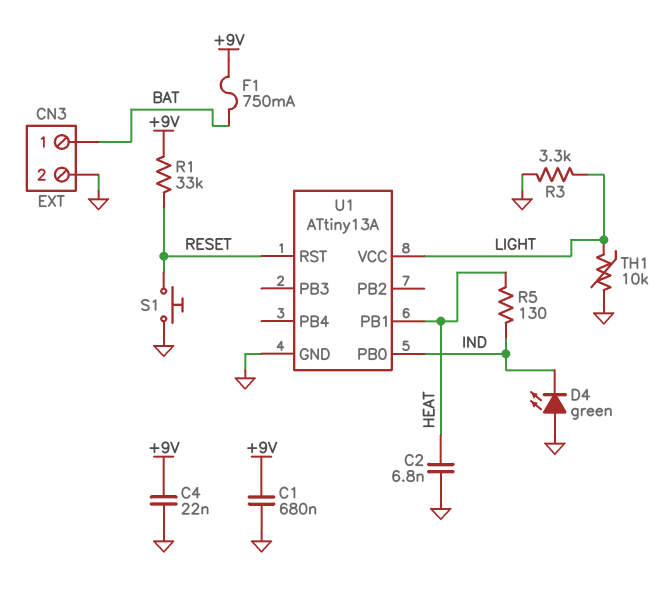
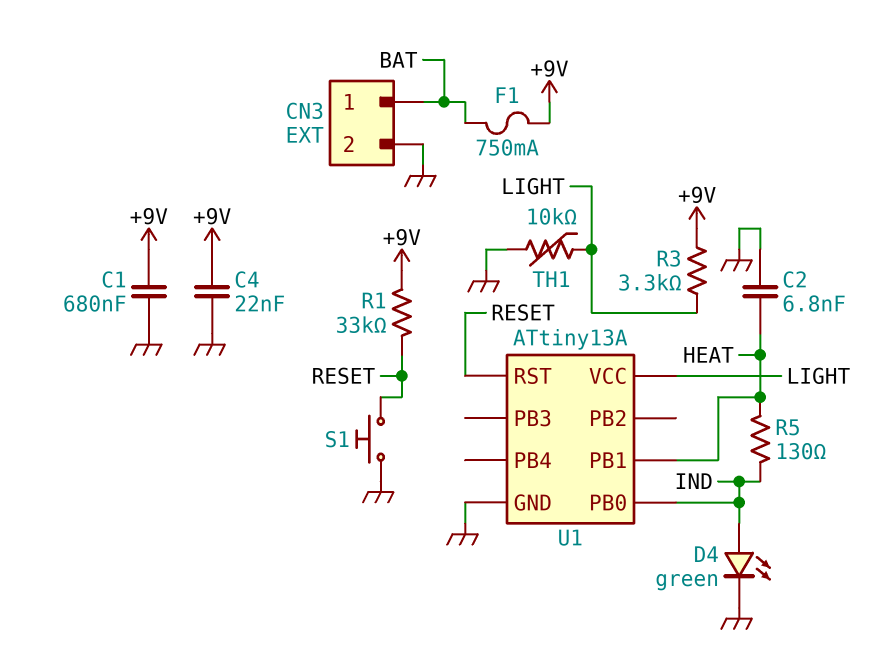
D4: LED green (A GND, K IND) -> LED green (A IND, K GND)
R3: 3.3k (GND, LIGHT) -> 3.3k (+9V, LIGHT)

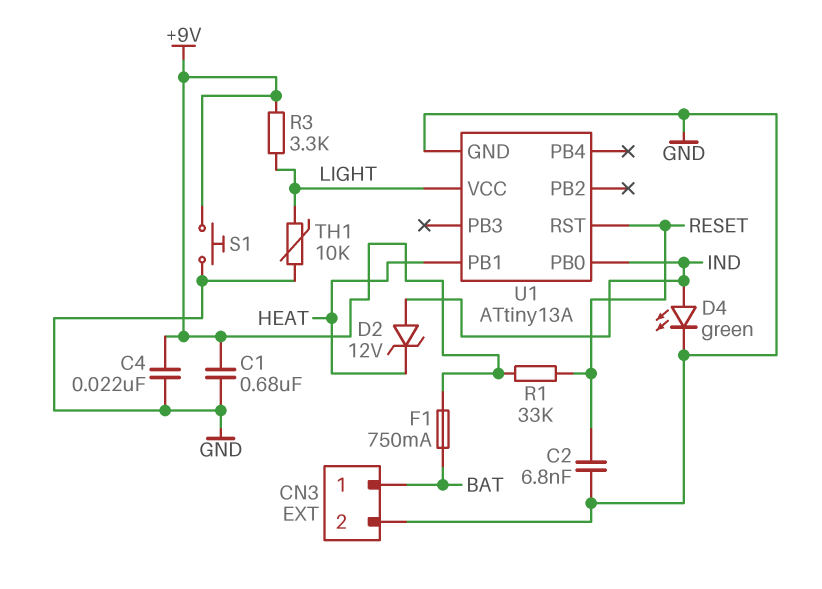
C2: 6.8nF (GND, HEAT) -> 6.8nF (GND, RESET)
D2: none -> zener 12V (A IND, K HEAT)
R5: 130 (HEAT, IND) -> none
S1: button (GND, RESET) -> button (+9V, GND)

